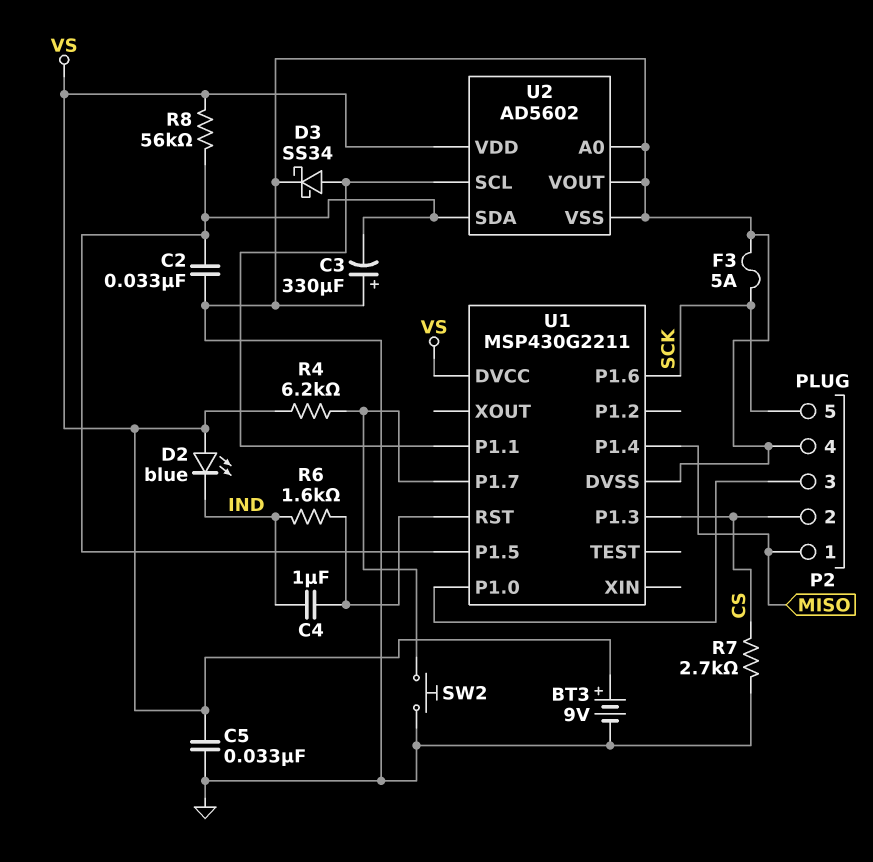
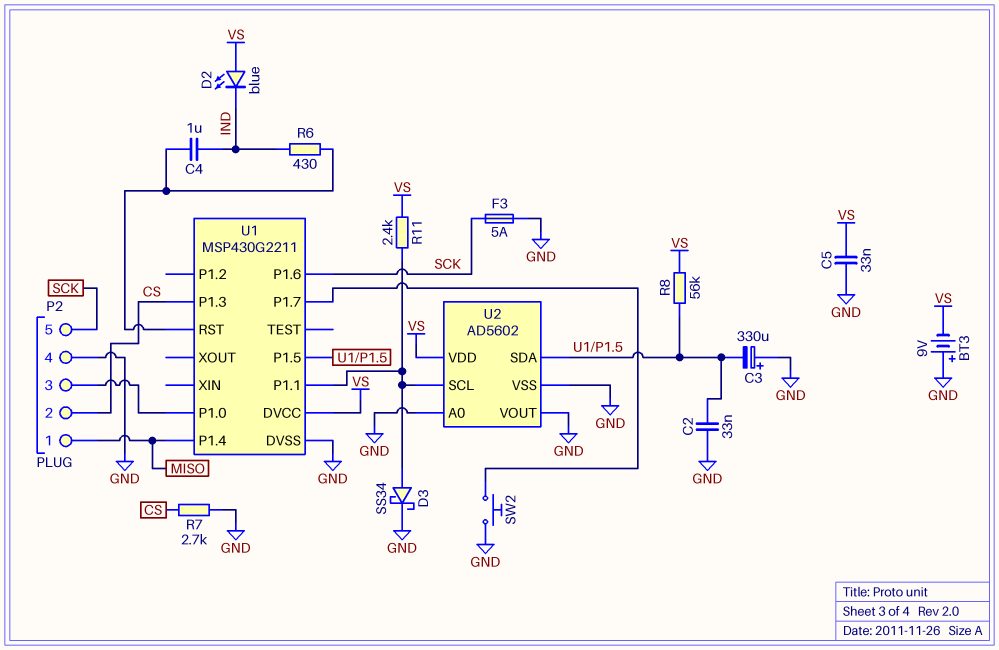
BT3: 9V (plus VS, minus GND) -> 9V (plus GND, minus VS)
R4: 6.2k (U1/P1.7, VS) -> none
R6: 1.6k (IND, U1/RST) -> 430 (IND, U1/RST)
R11: none -> 2.4k (U1/P1.1, VS)

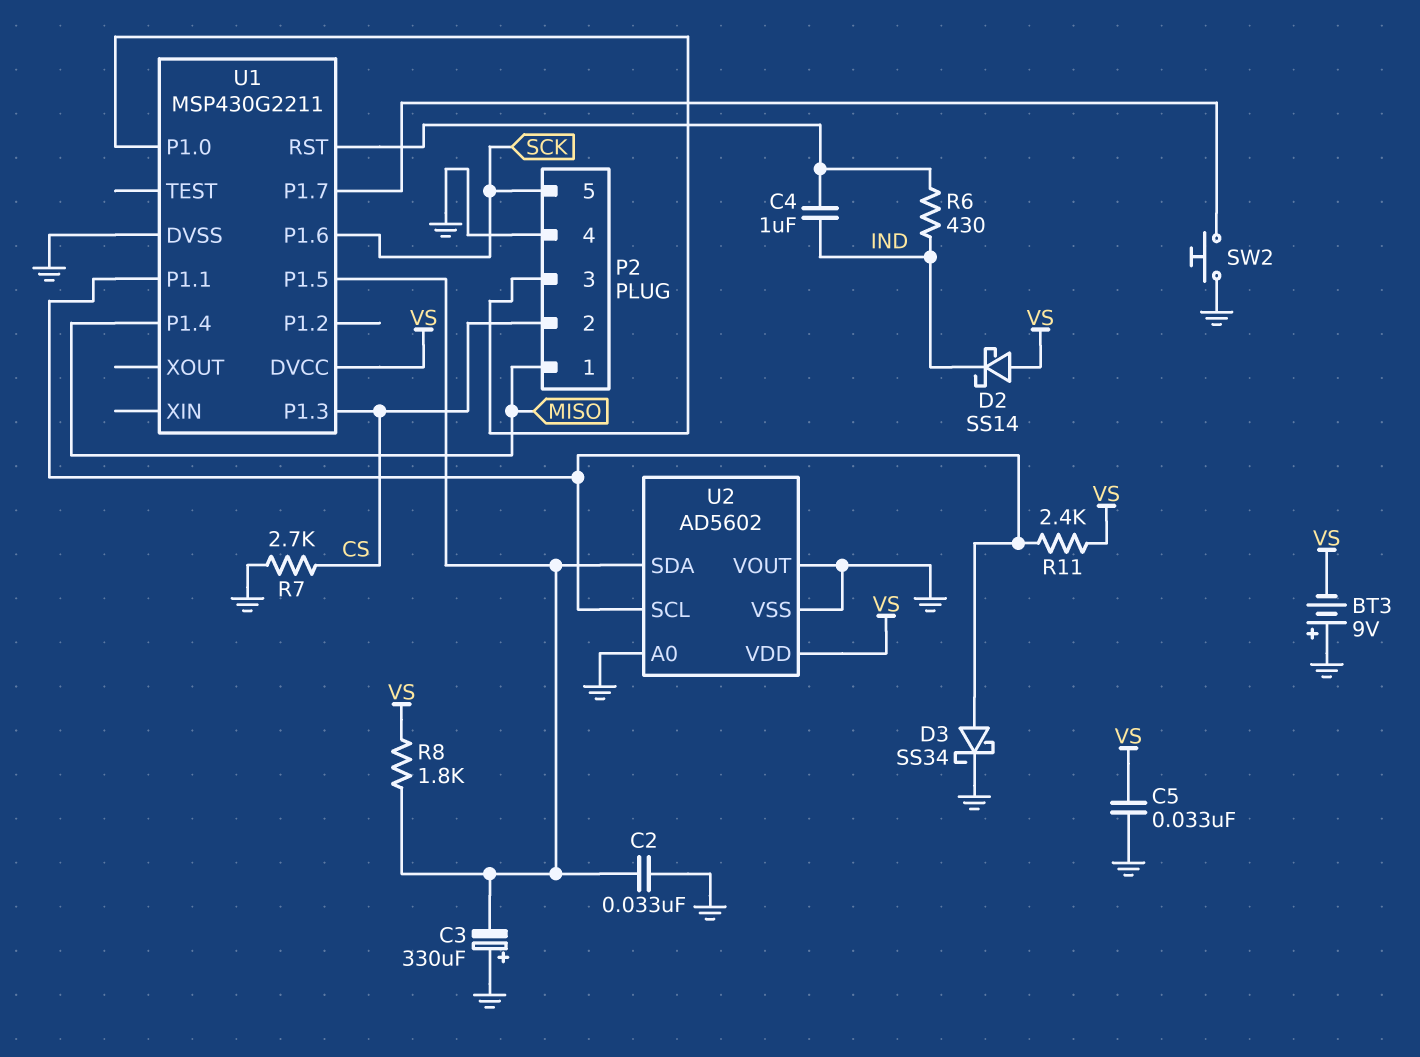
D2: LED blue (A VS, K IND) -> schottky SS14 (A VS, K IND)
F3: 5A (GND, SCK) -> none
R8: 56k (U1/P1.5, VS) -> 1.8k (U1/P1.5, VS)

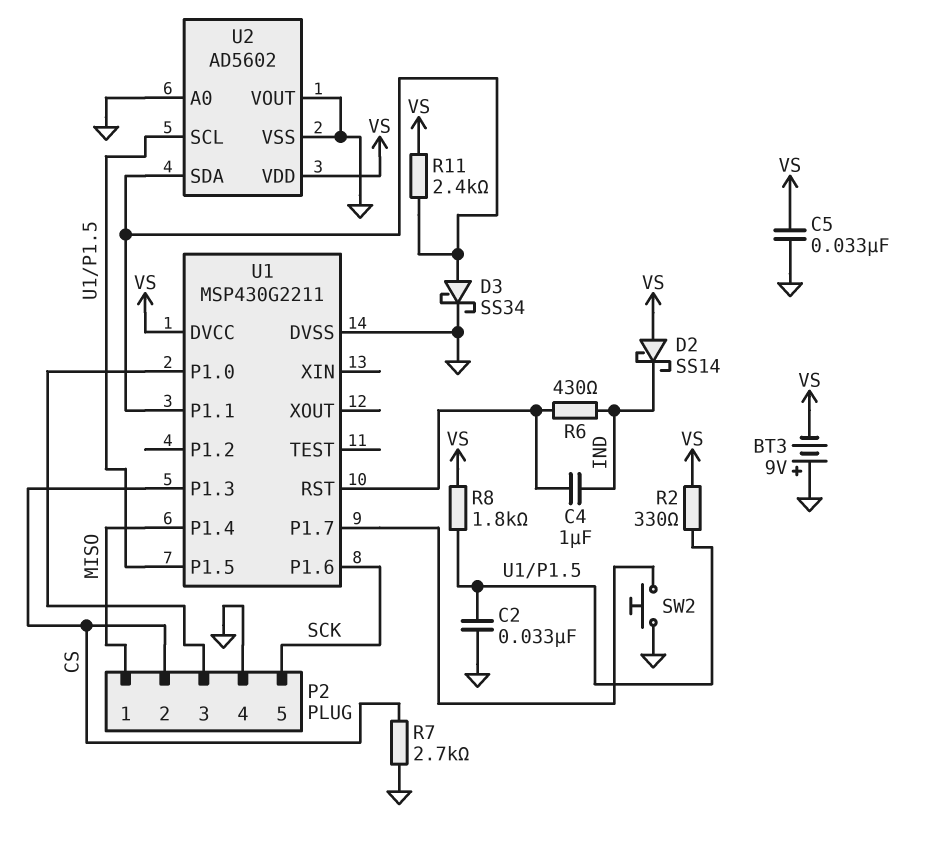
C3: 330uF (plus GND, minus U1/P1.5) -> none
R2: none -> 330 (U1/P1.5, VS)
U2 pin SCL: U1/P1.1 -> U1/P1.5
U2 pin SDA: U1/P1.5 -> U1/P1.1

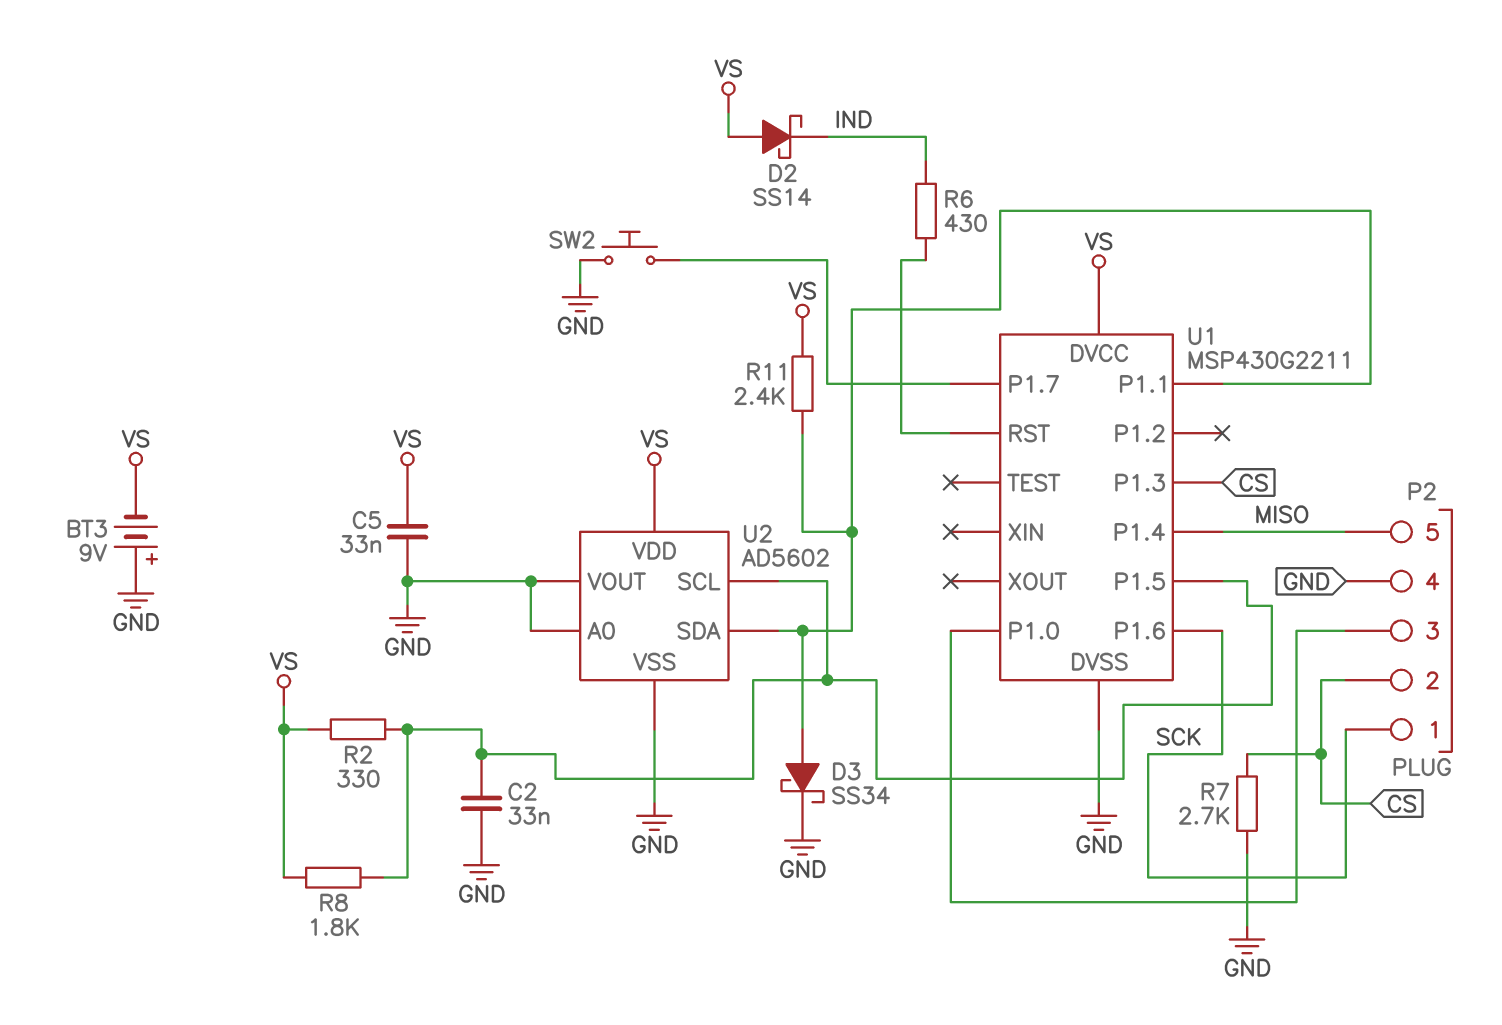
C4: 1uF (IND, U1/RST) -> none
P2 pin 1: MISO -> SCK
P2 pin 5: SCK -> MISO

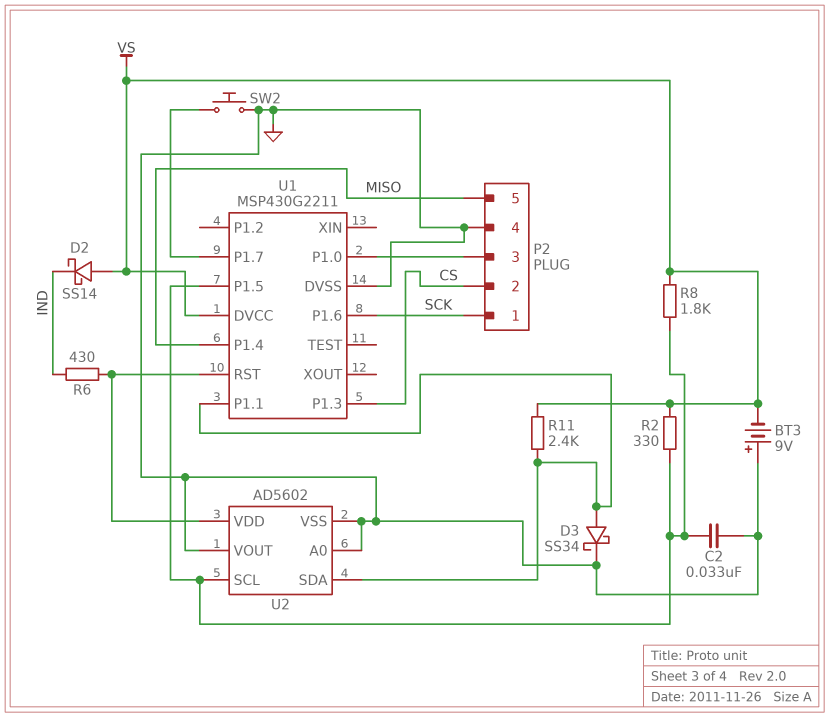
C5: 33nF (GND, VS) -> none
R7: 2.7k (CS, GND) -> none
U2 pin VDD: VS -> U1/RST

